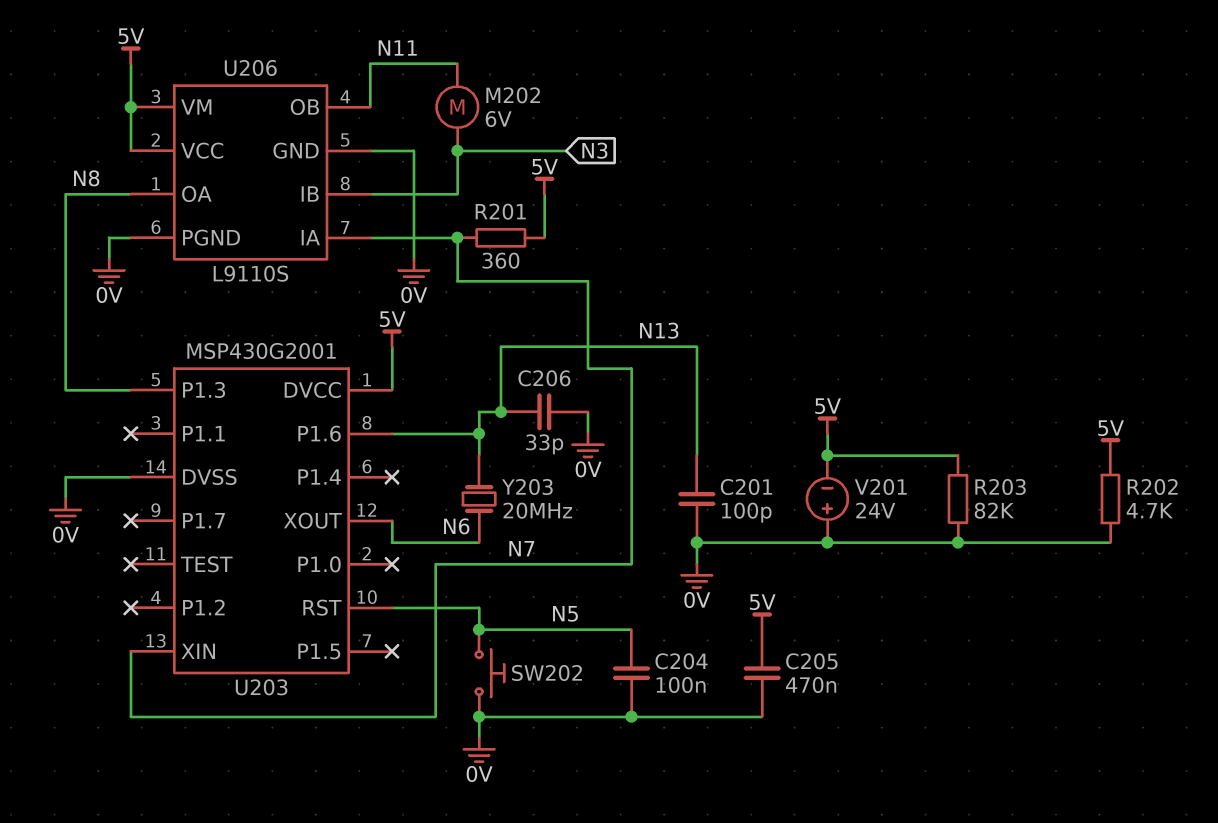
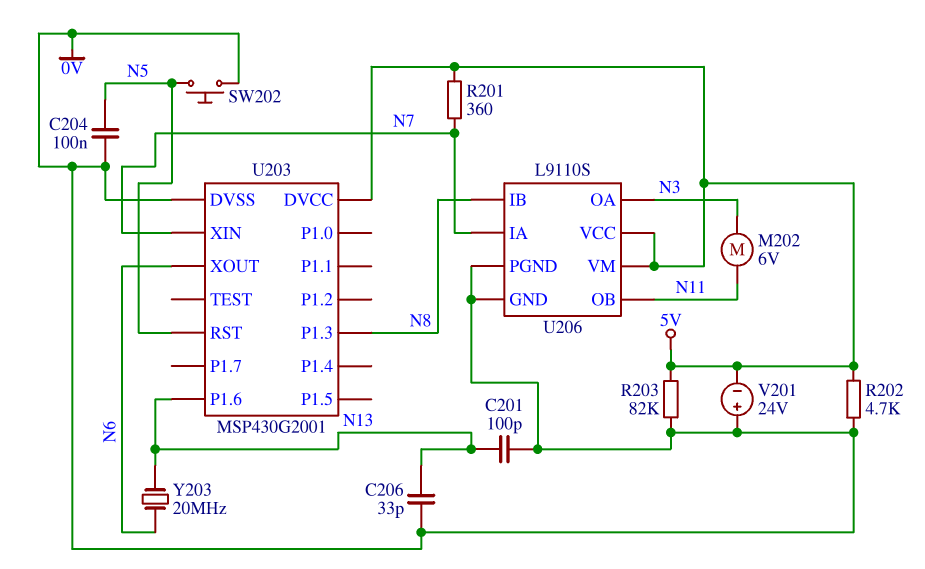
C205: 470nF (0V, 5V) -> none
U206 pin IB: N3 -> N8
U206 pin OA: N8 -> N3

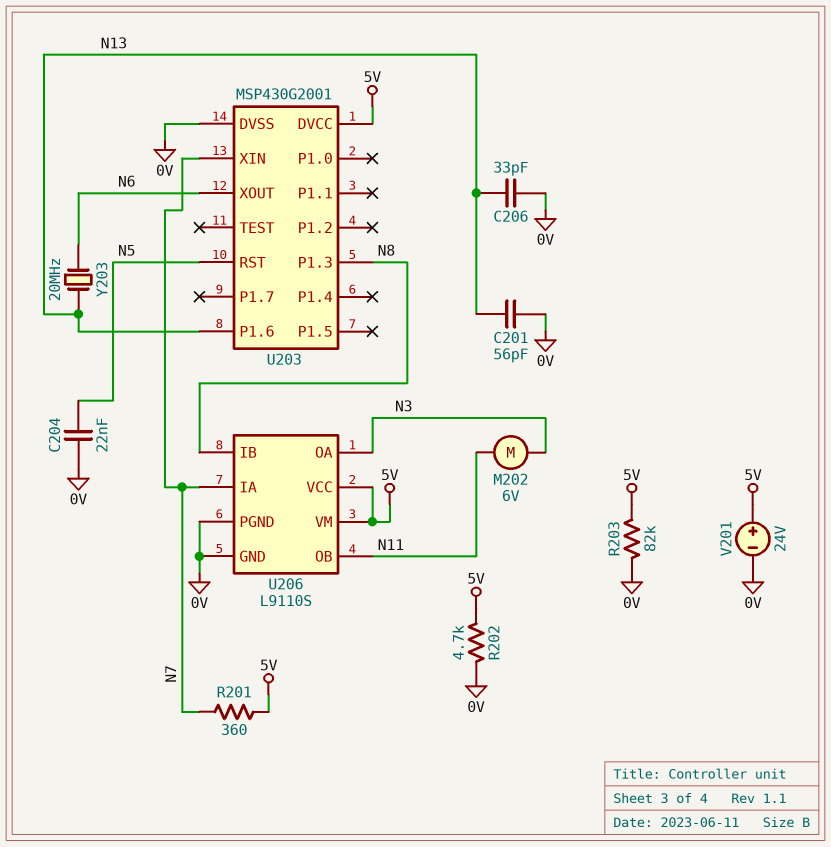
C201: 100pF (0V, N13) -> 56pF (0V, N13)
C204: 100nF (0V, N5) -> 22nF (0V, N5)
SW202: button (0V, N5) -> none
V201: 24V (plus 0V, minus 5V) -> 24V (plus 5V, minus 0V)

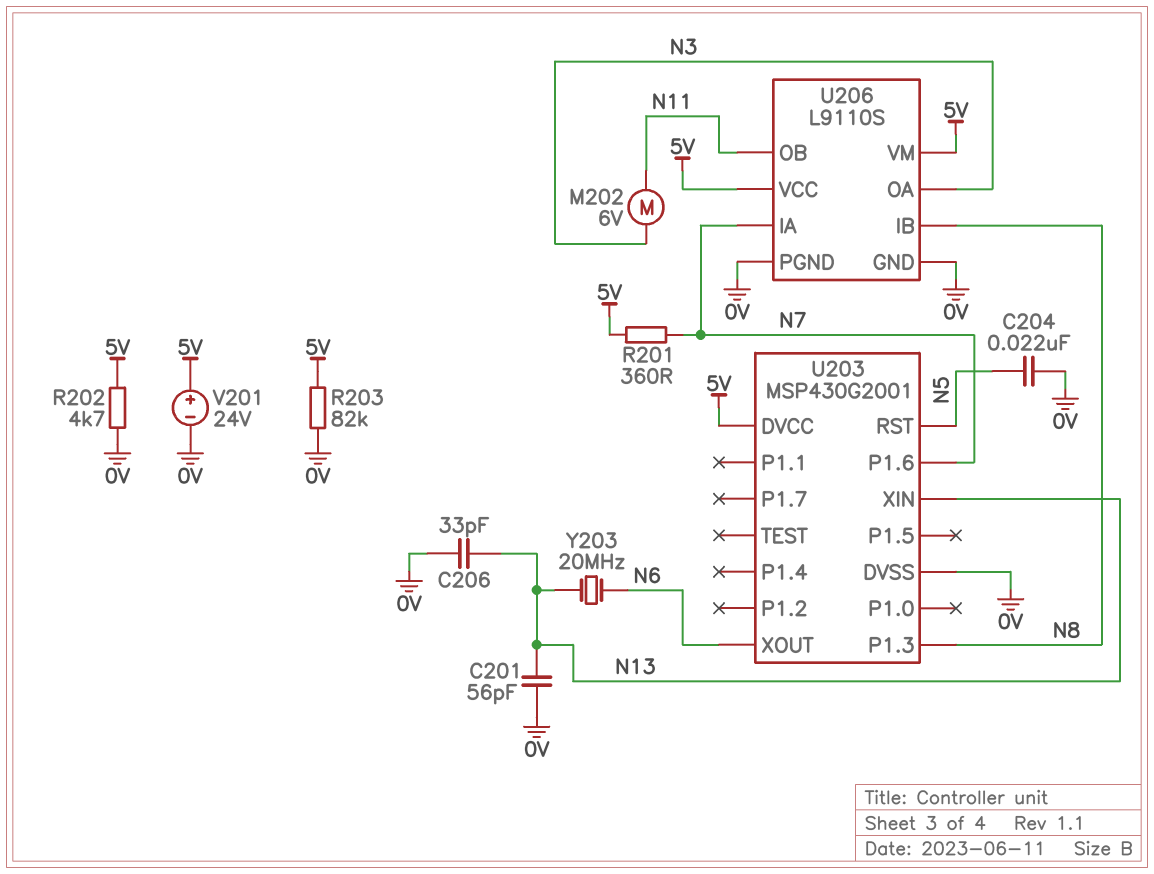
U203 pin P1.6: N13 -> N7
U203 pin XIN: N7 -> N13

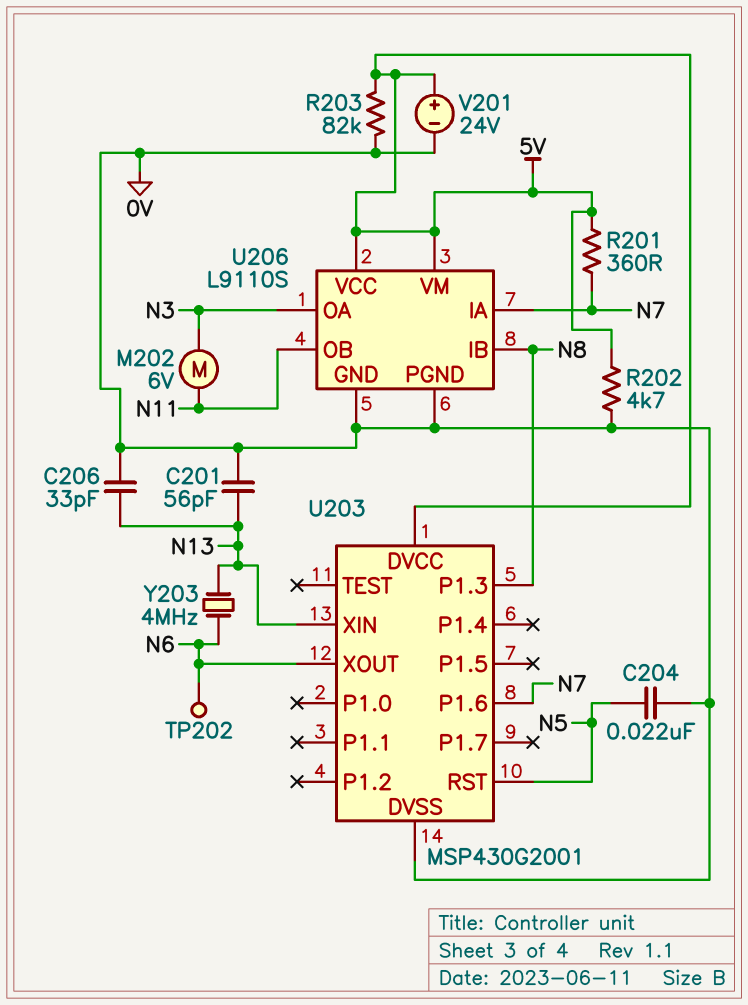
TP202: none -> test point (N6)
Y203: 20MHz (N6, N13) -> 4MHz (N6, N13)

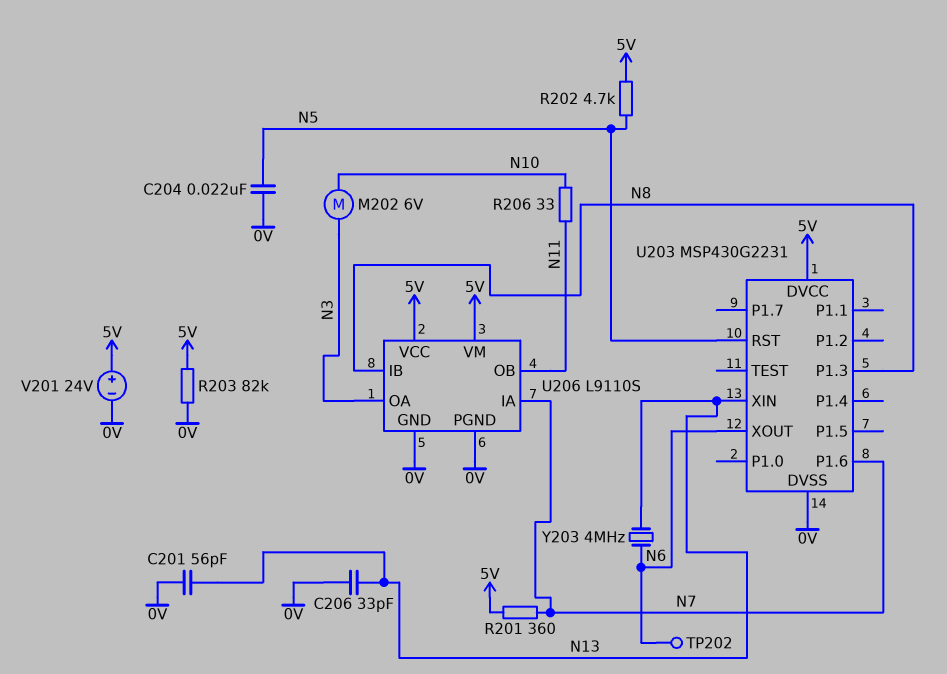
M202: motor 6V (N3, N11) -> motor 6V (N3, N10)
R202: 4.7k (0V, 5V) -> 4.7k (5V, N5)
R206: none -> 33 (N10, N11)
U203: MSP430G2001 -> MSP430G2231

